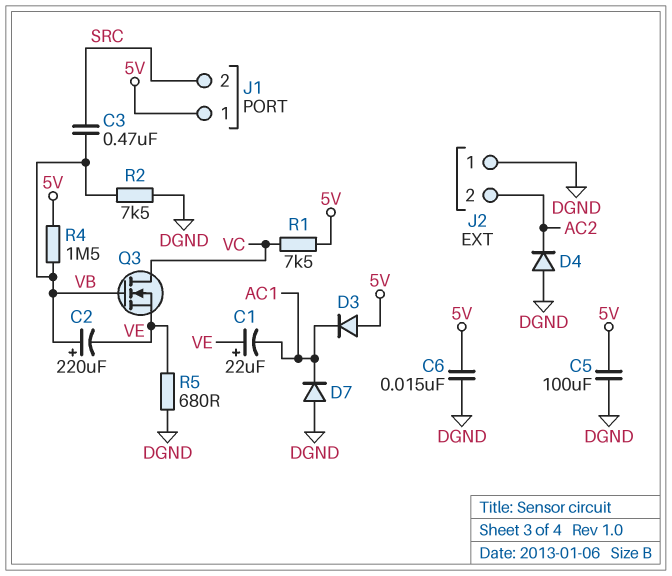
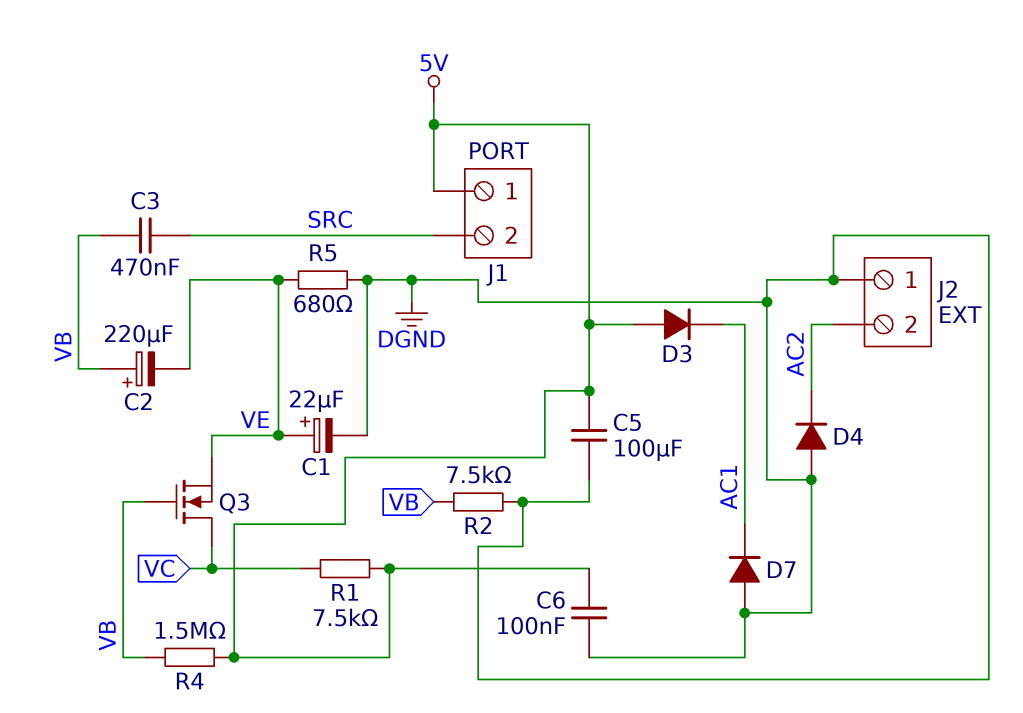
C1: 22uF (plus VE, minus AC1) -> 22uF (plus VE, minus DGND)
C6: 15nF (5V, DGND) -> 100nF (5V, DGND)

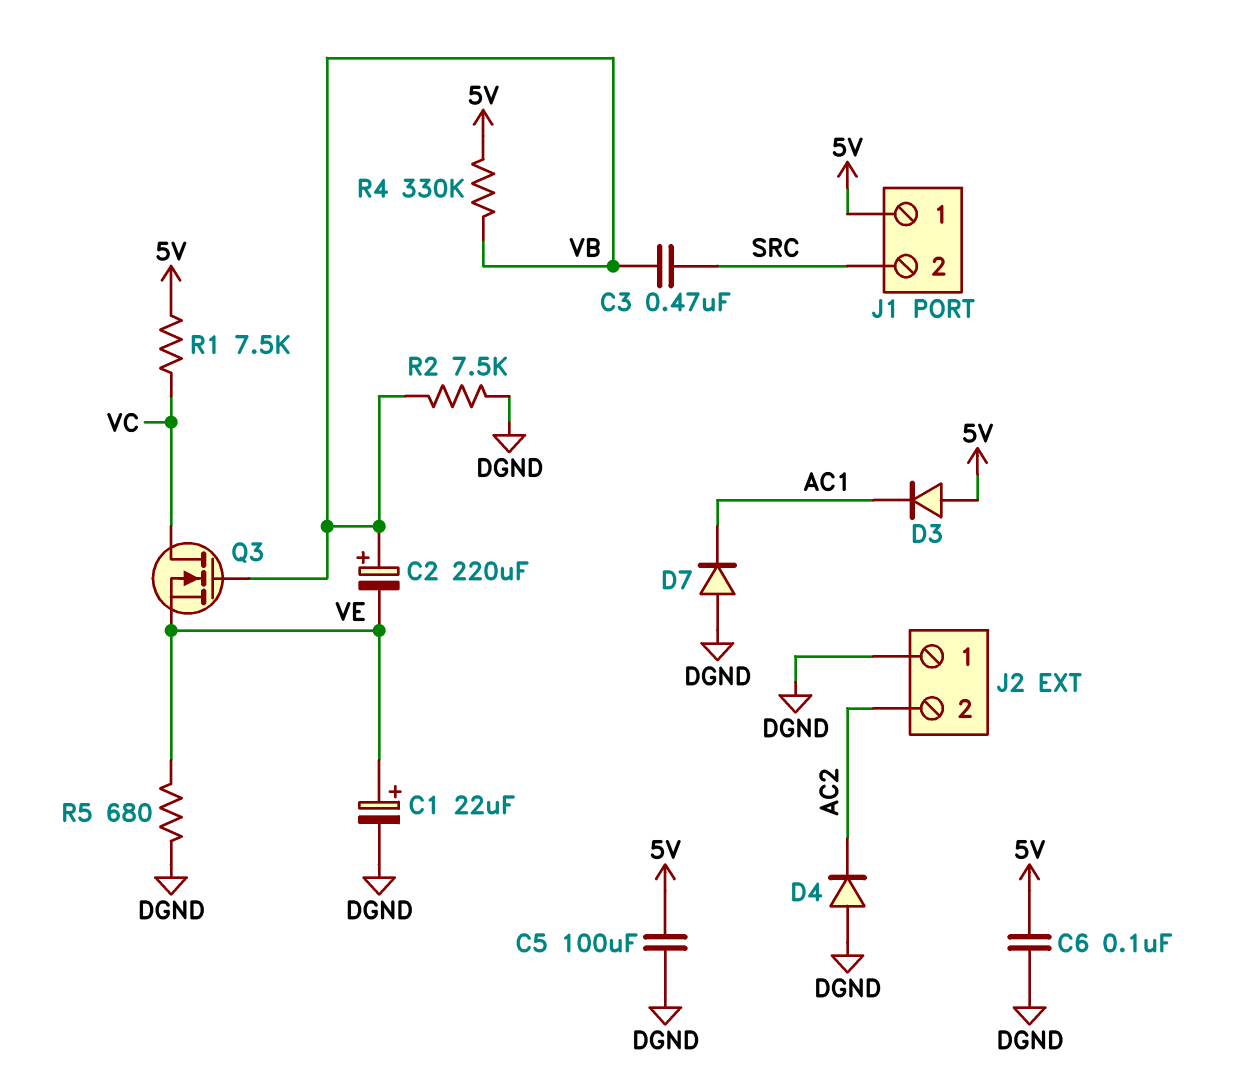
R4: 1.5M (5V, VB) -> 330k (5V, VB)

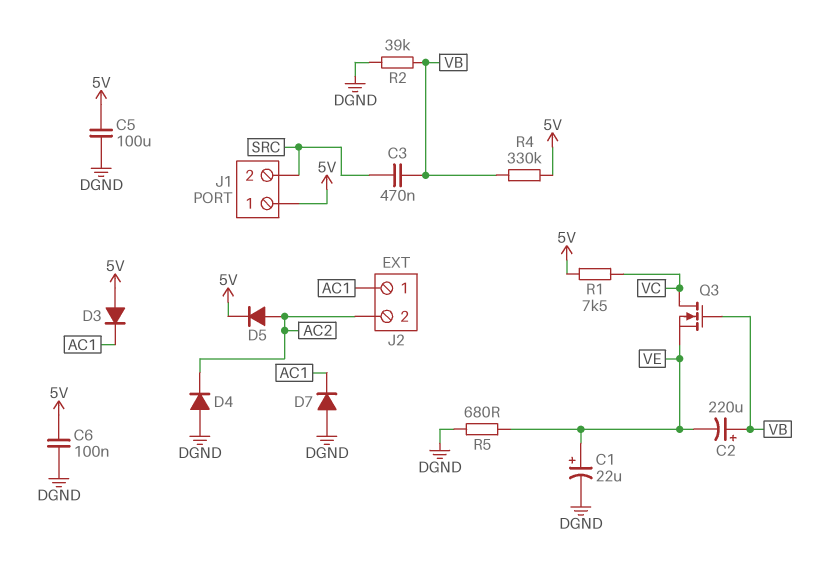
D5: none -> diode (A AC2, K 5V)
J2 pin 1: DGND -> AC1
R2: 7.5k (DGND, VB) -> 39k (DGND, VB)

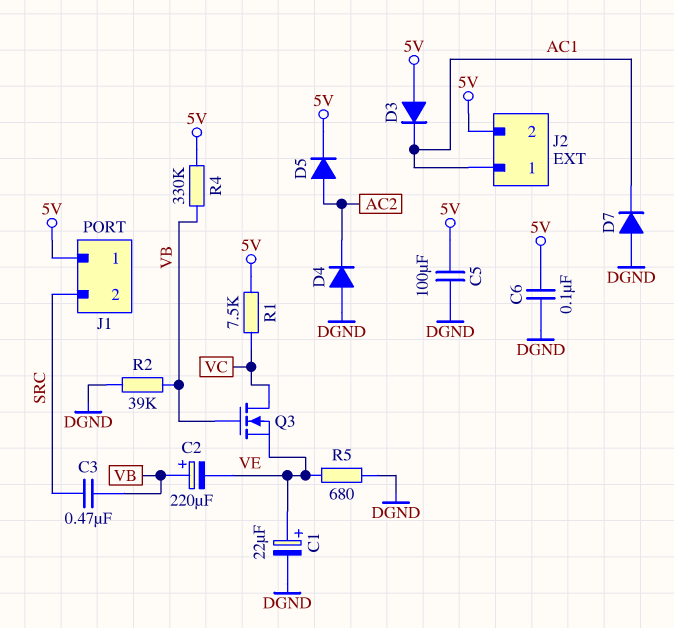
J2 pin 2: AC2 -> 5V

